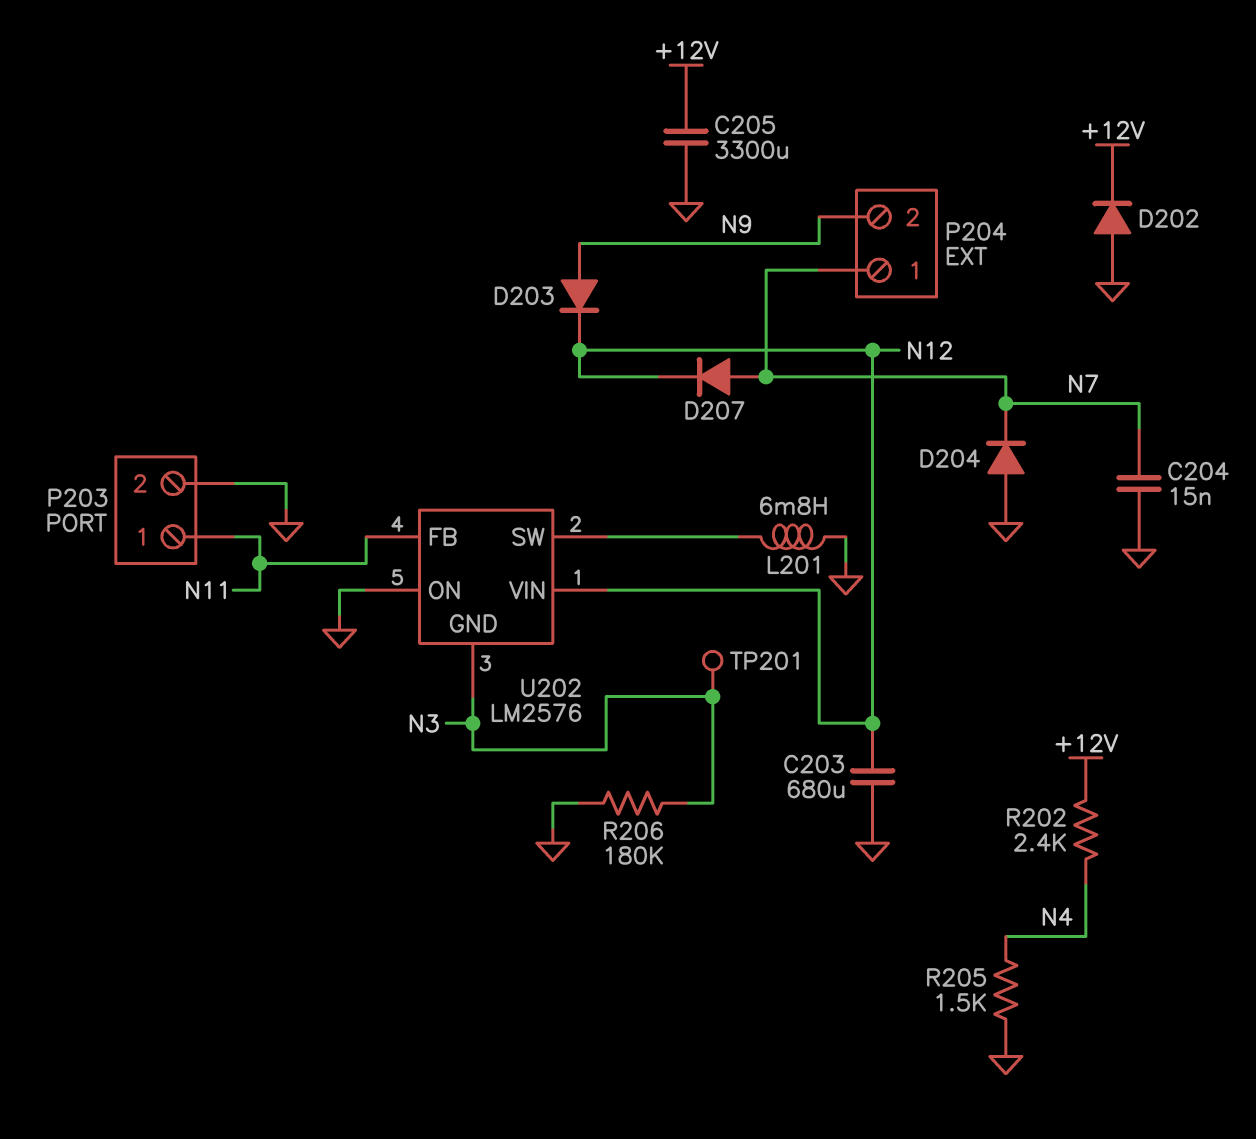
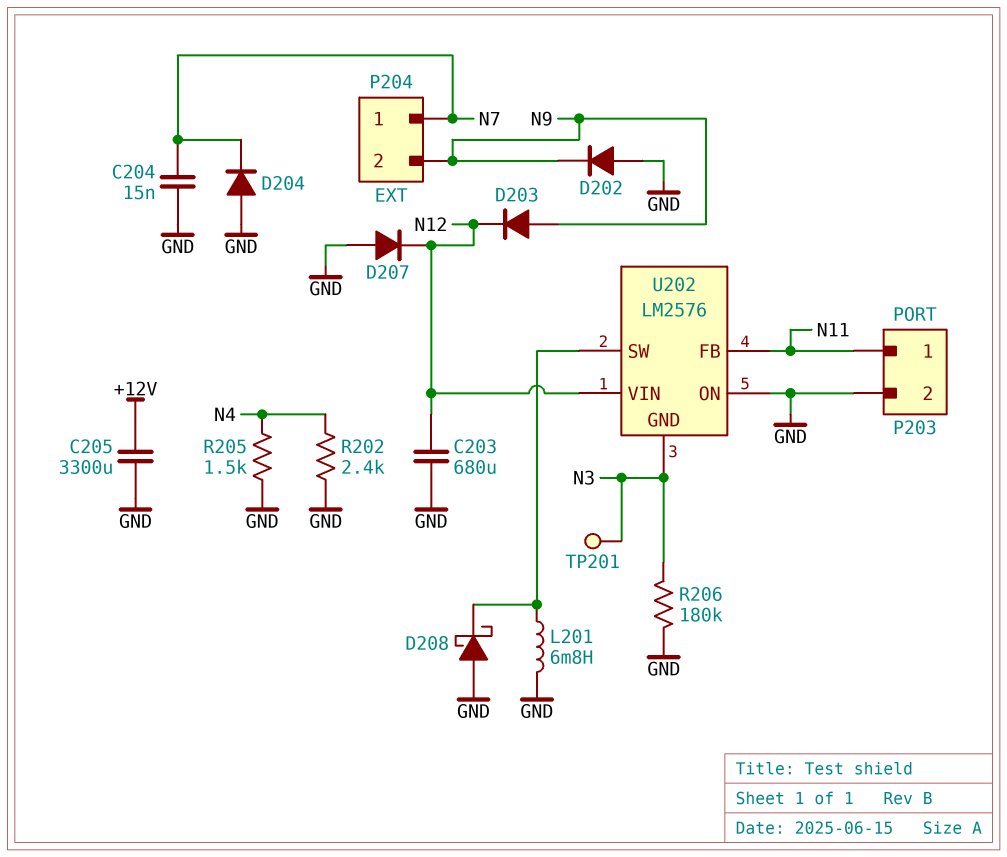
D202: diode (A GND, K +12V) -> diode (A GND, K N9)
D207: diode (A N7, K N12) -> diode (A GND, K N12)
D208: none -> schottky (A GND, K U202/SW)
R202: 2.4k (+12V, N4) -> 2.4k (GND, N4)

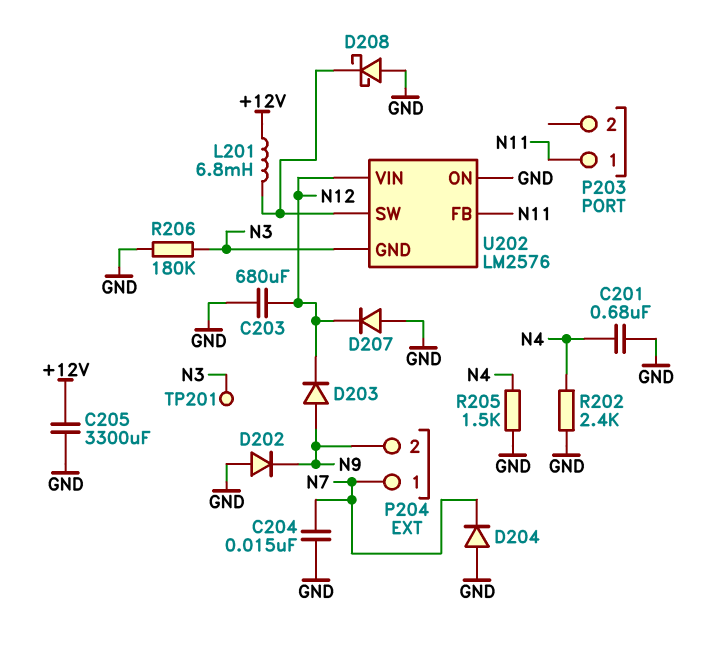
C201: none -> 680nF (GND, N4)
L201: 6.8mH (GND, U202/SW) -> 6.8mH (+12V, U202/SW)
P203 pin 2: GND -> none

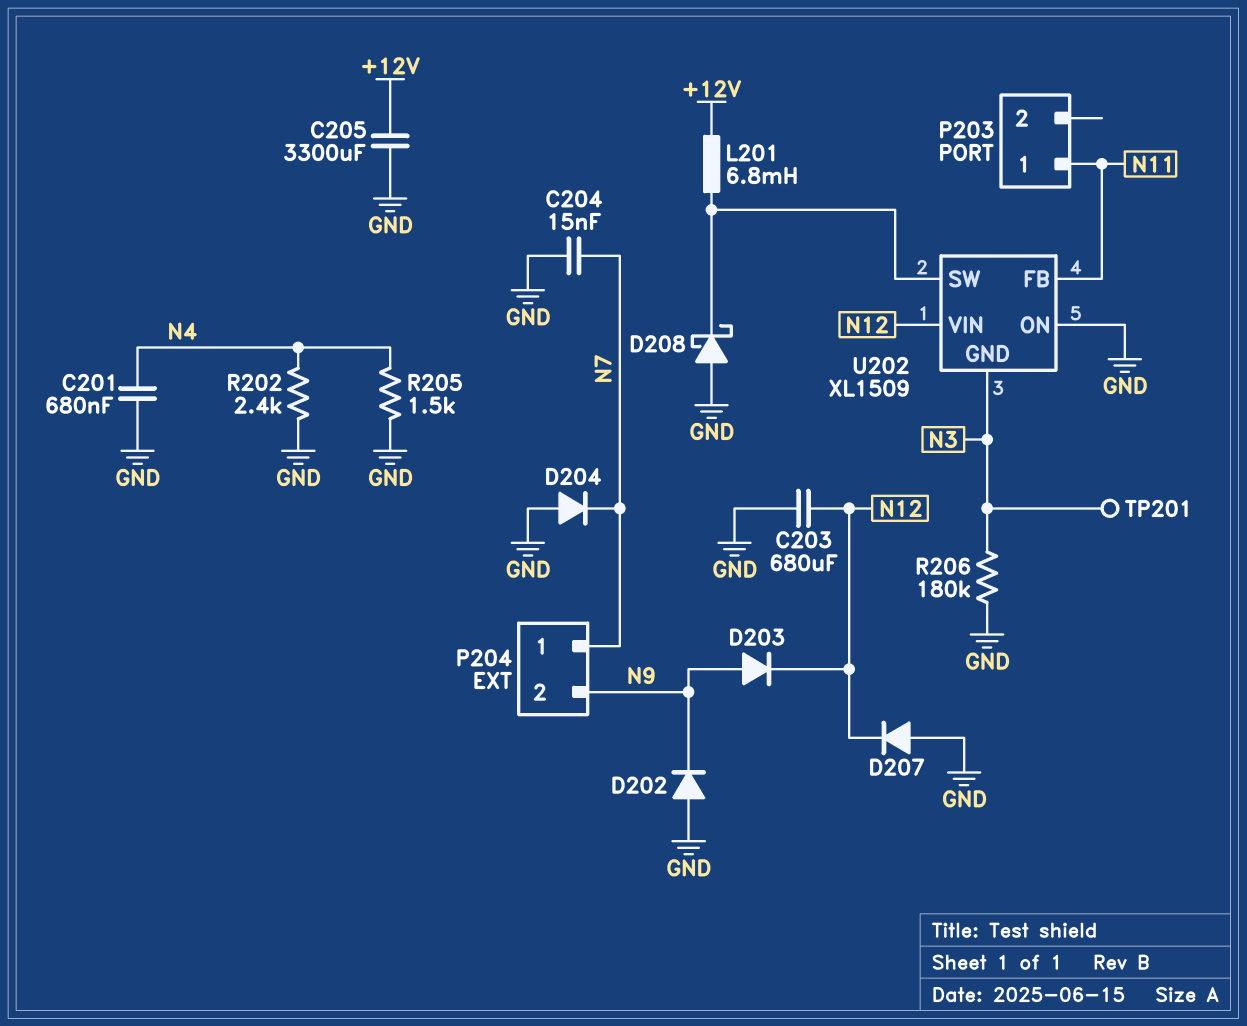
U202: LM2576 -> XL1509

